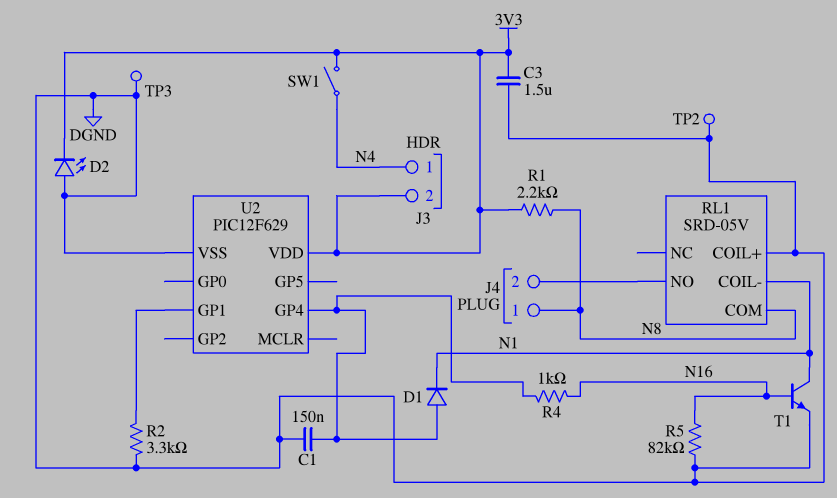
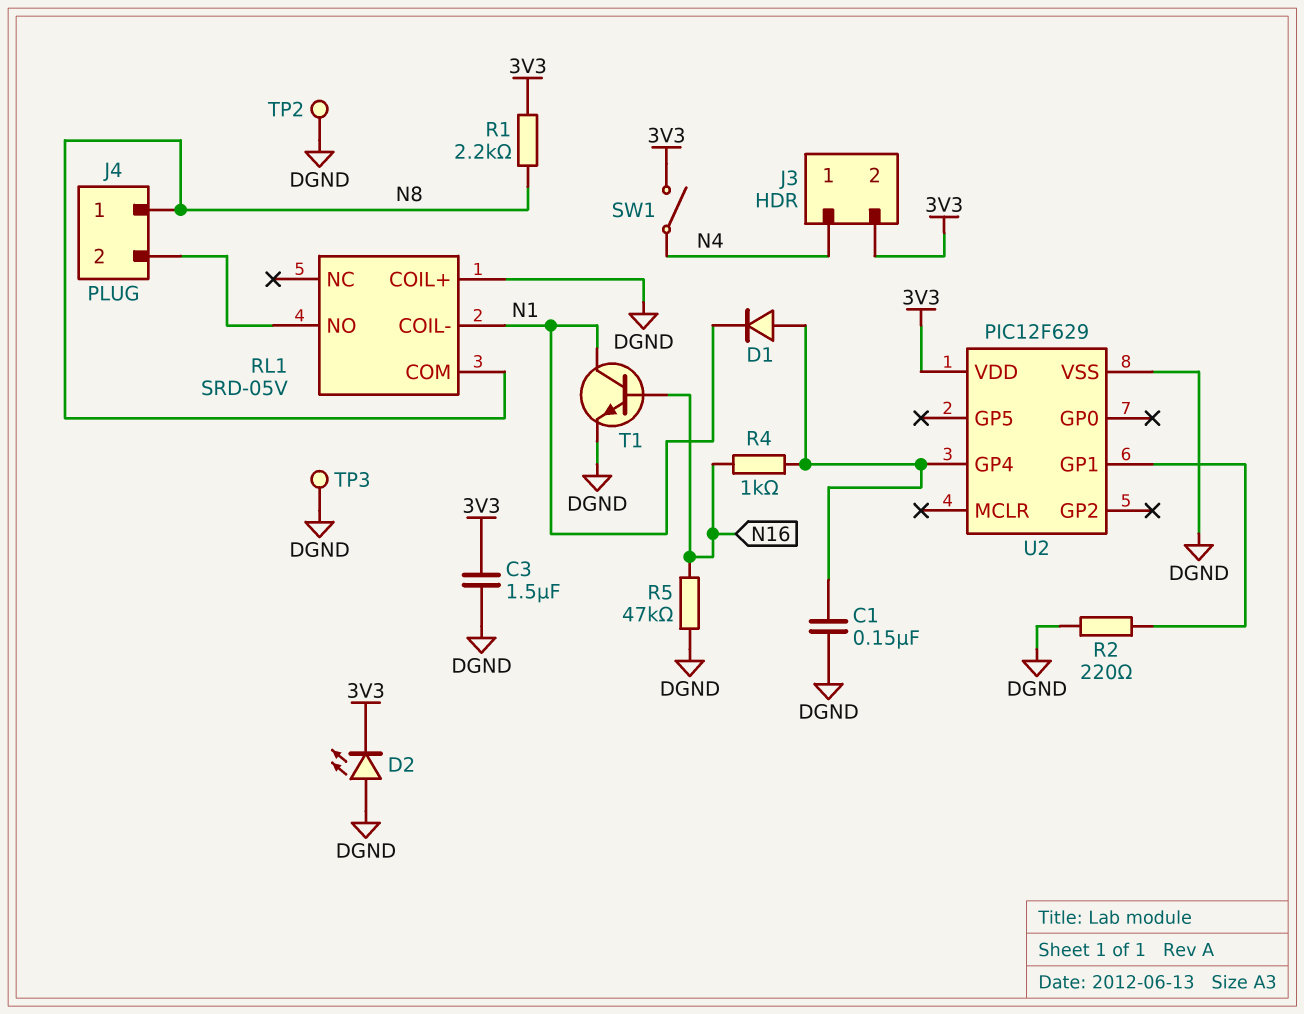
R2: 3.3k (DGND, U2/GP1) -> 220 (DGND, U2/GP1)
R5: 82k (DGND, N16) -> 47k (DGND, N16)

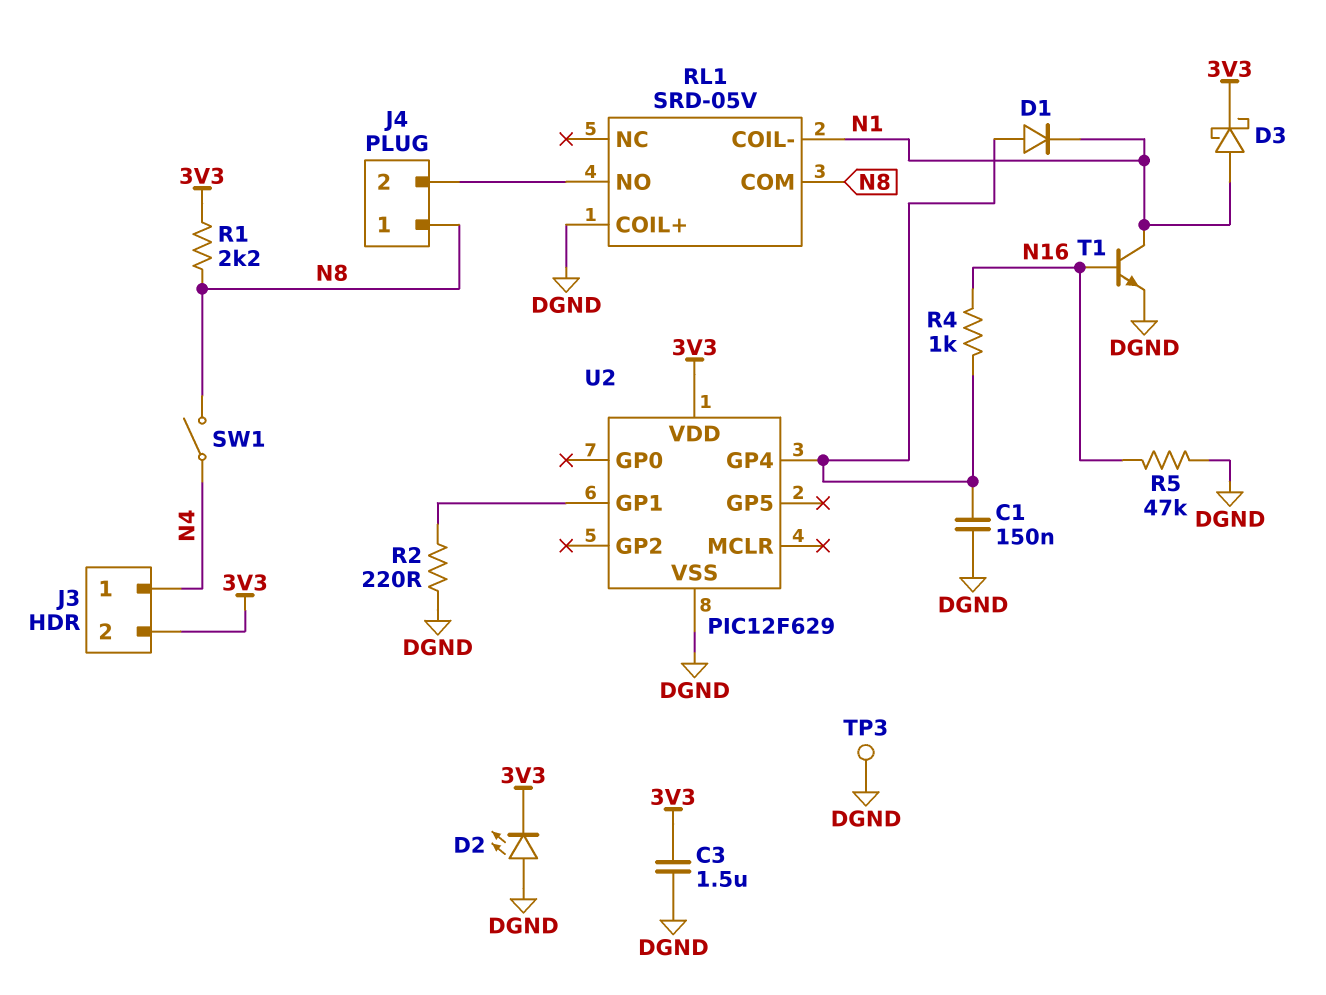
D3: none -> schottky (A N1, K 3V3)
SW1: switch (3V3, N4) -> switch (N4, N8)
TP2: test point (DGND) -> none

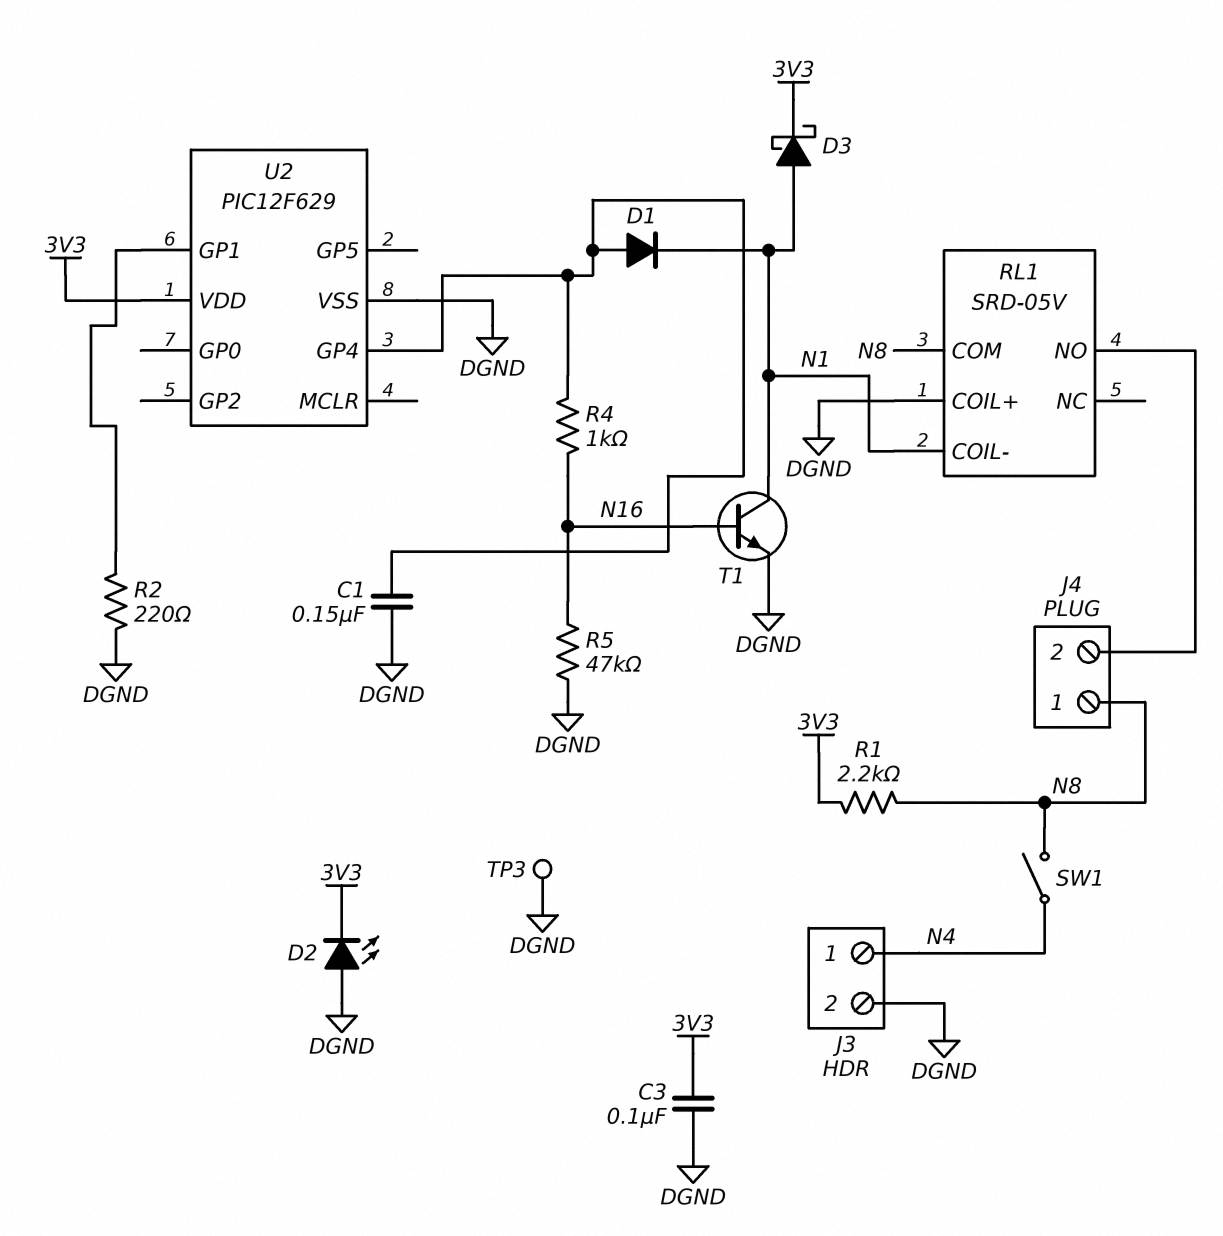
C3: 1.5uF (3V3, DGND) -> 100nF (3V3, DGND)
J3 pin 2: 3V3 -> DGND

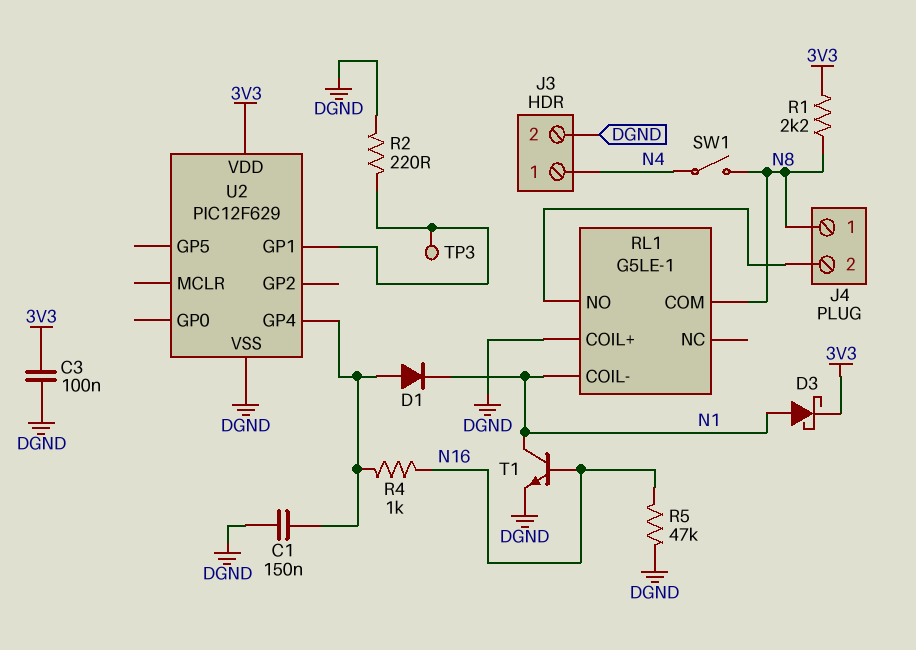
D2: LED (A DGND, K 3V3) -> none
RL1: SRD-05V -> G5LE-1
TP3: test point (DGND) -> test point (U2/GP1)

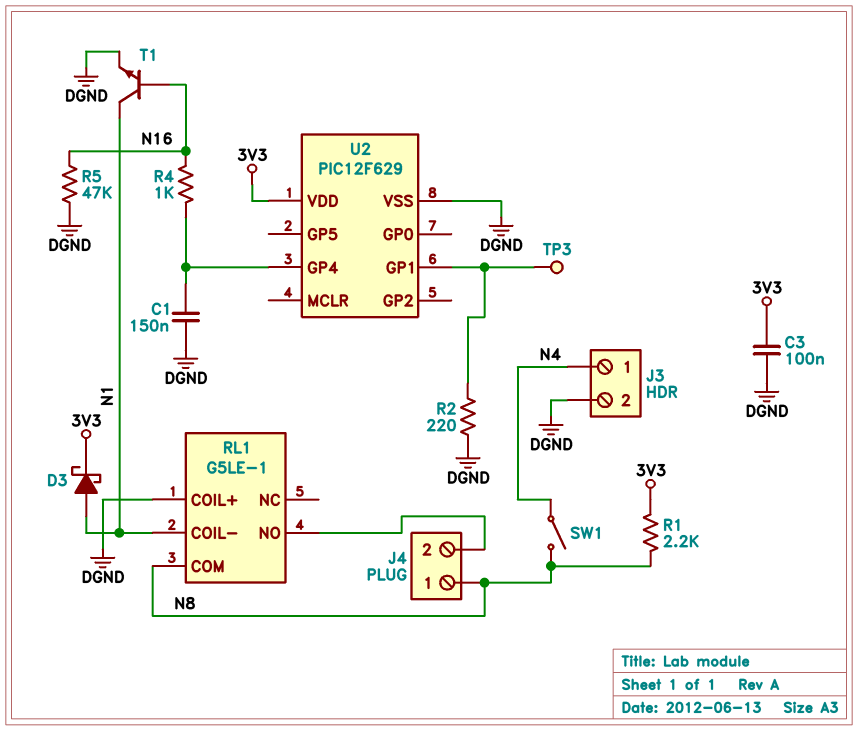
D1: diode (A U2/GP4, K N1) -> none

